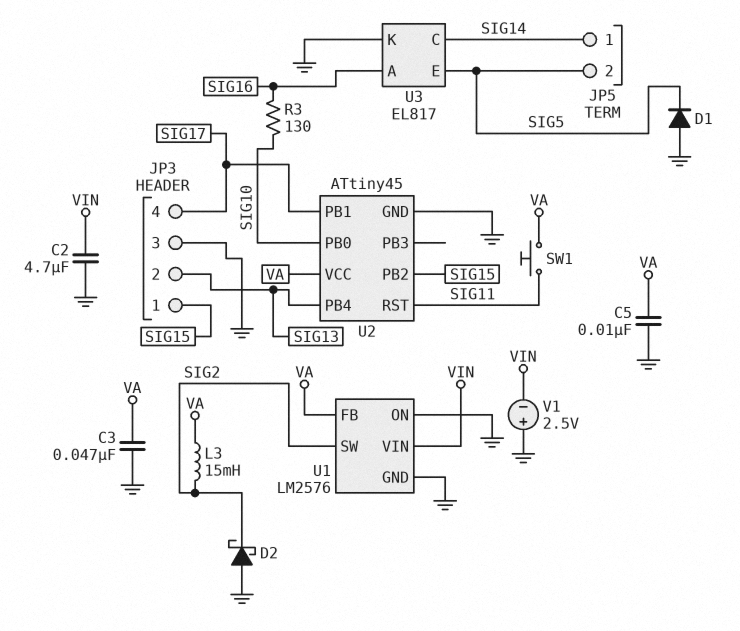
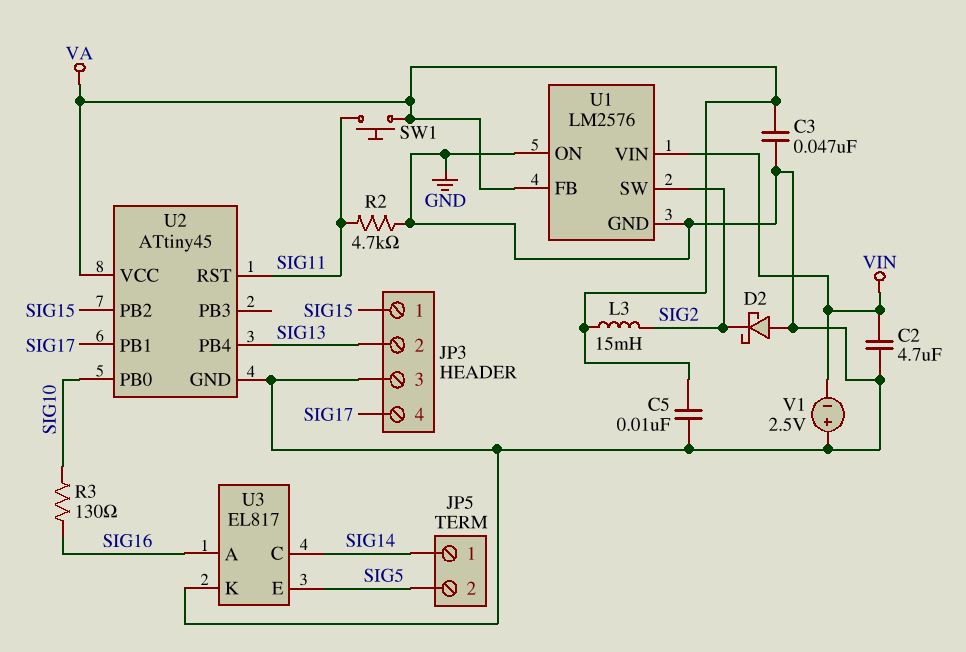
D1: diode (A GND, K SIG5) -> none
R2: none -> 4.7k (GND, SIG11)

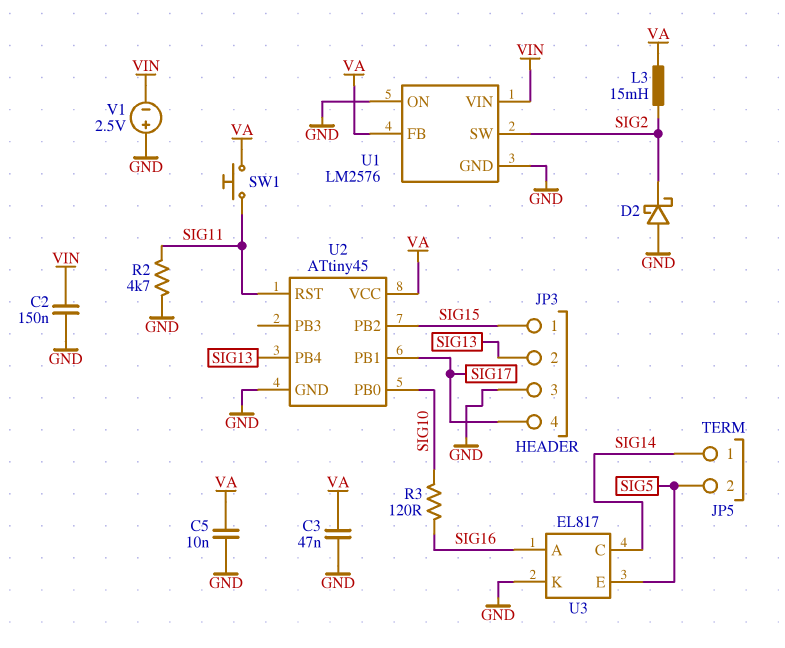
C2: 4.7uF (GND, VIN) -> 150nF (GND, VIN)
R3: 130 (SIG10, SIG16) -> 120 (SIG10, SIG16)

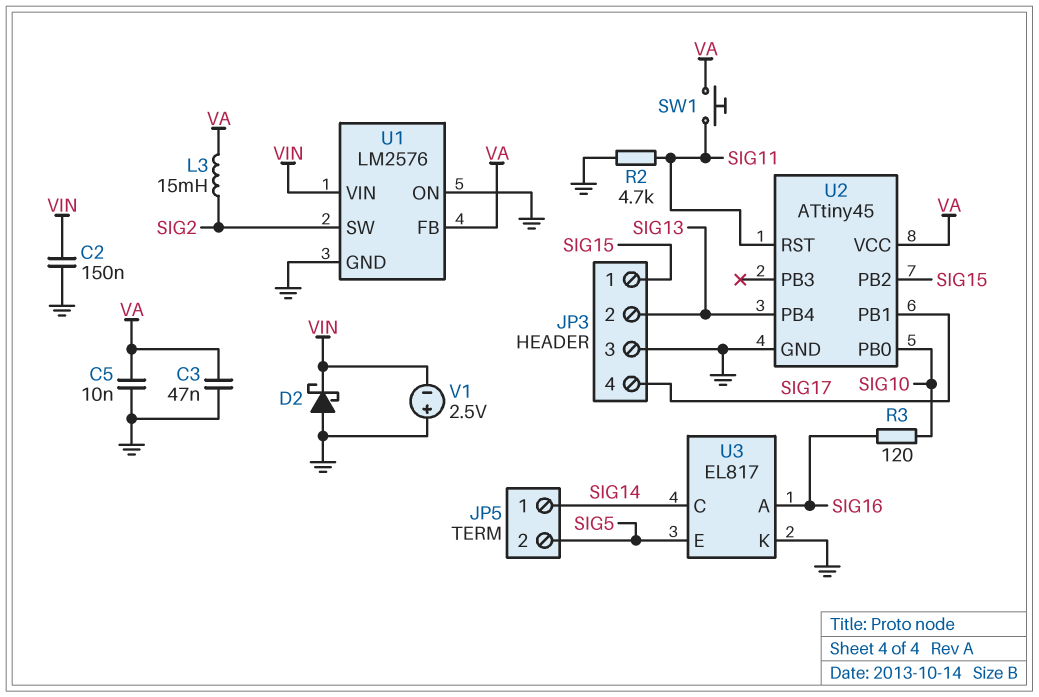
D2: schottky (A GND, K SIG2) -> schottky (A GND, K VIN)

